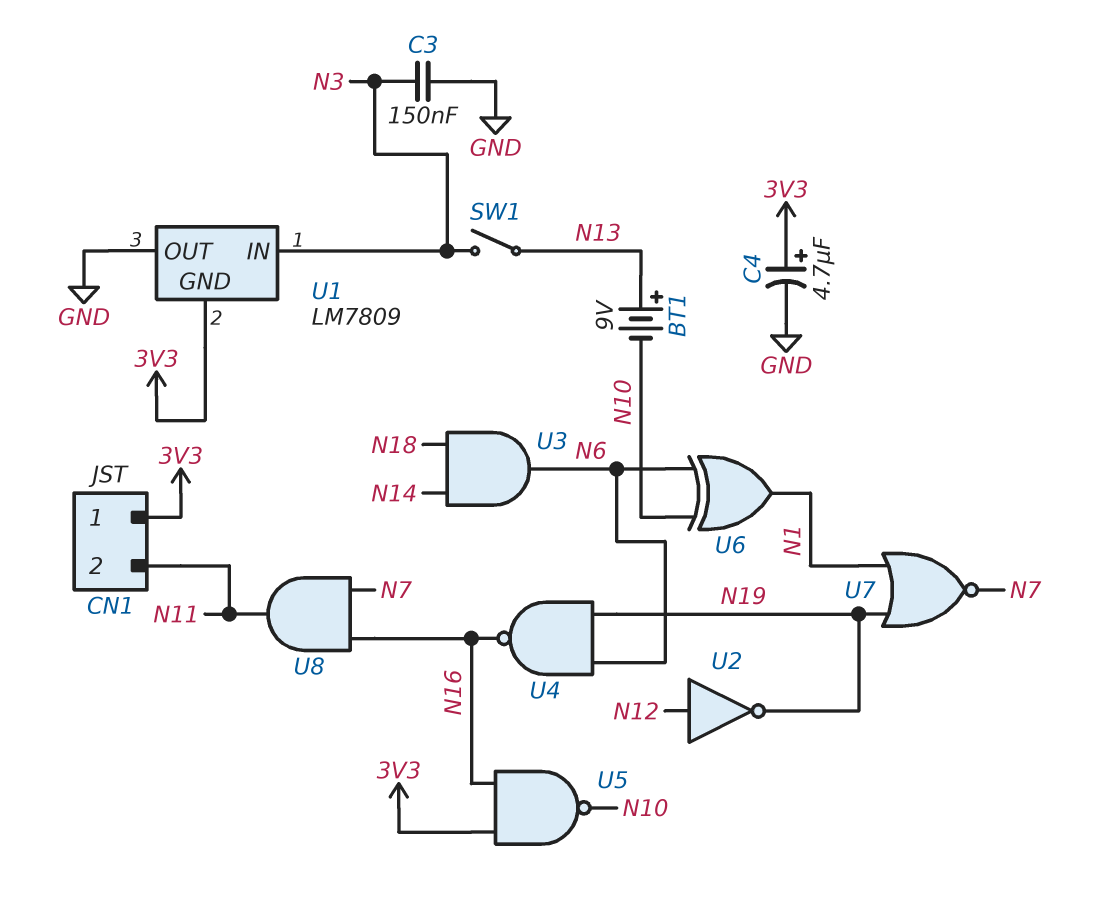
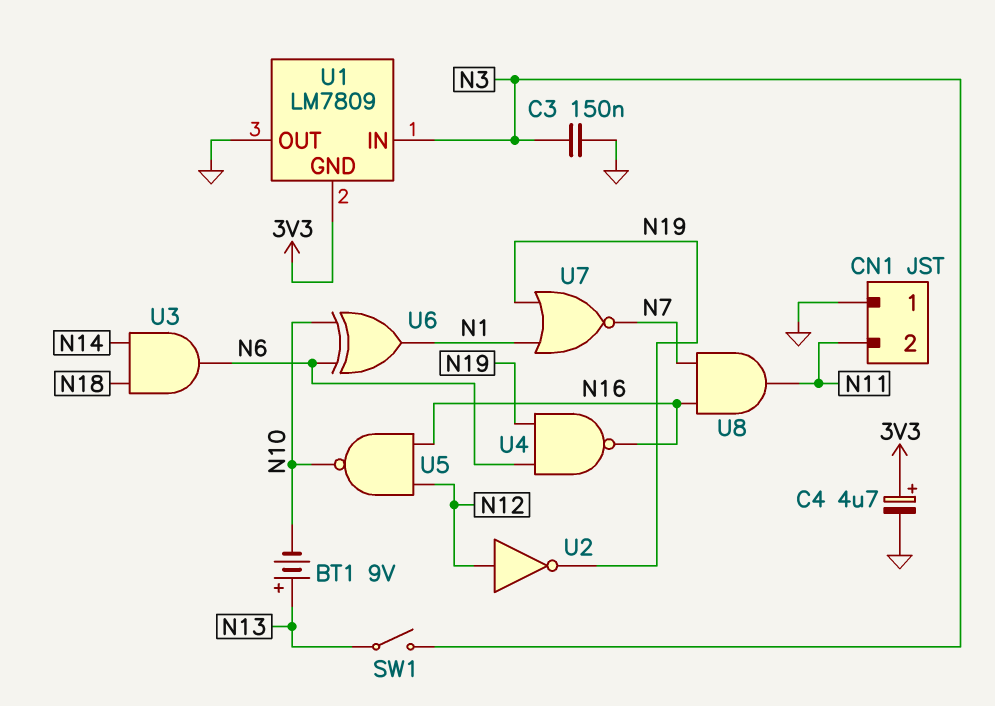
CN1 pin 1: 3V3 -> GND
U5: NAND (in 3V3, in N16, out N10) -> NAND (in N12, in N16, out N10)

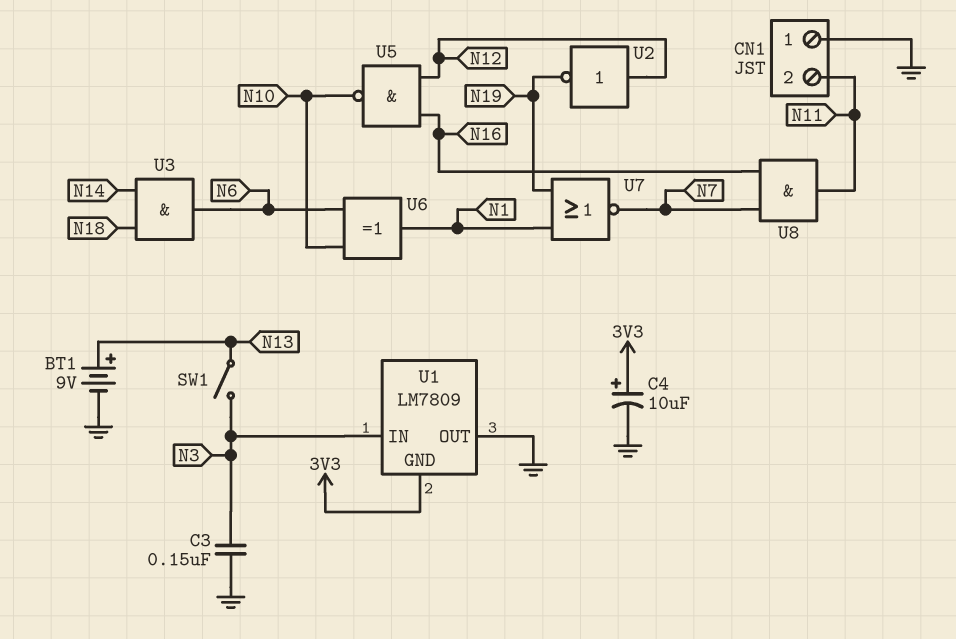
BT1: 9V (plus N13, minus N10) -> 9V (plus N13, minus GND)
C4: 4.7uF (plus 3V3, minus GND) -> 10uF (plus 3V3, minus GND)
U4: NAND (in N6, in N19, out N16) -> none

